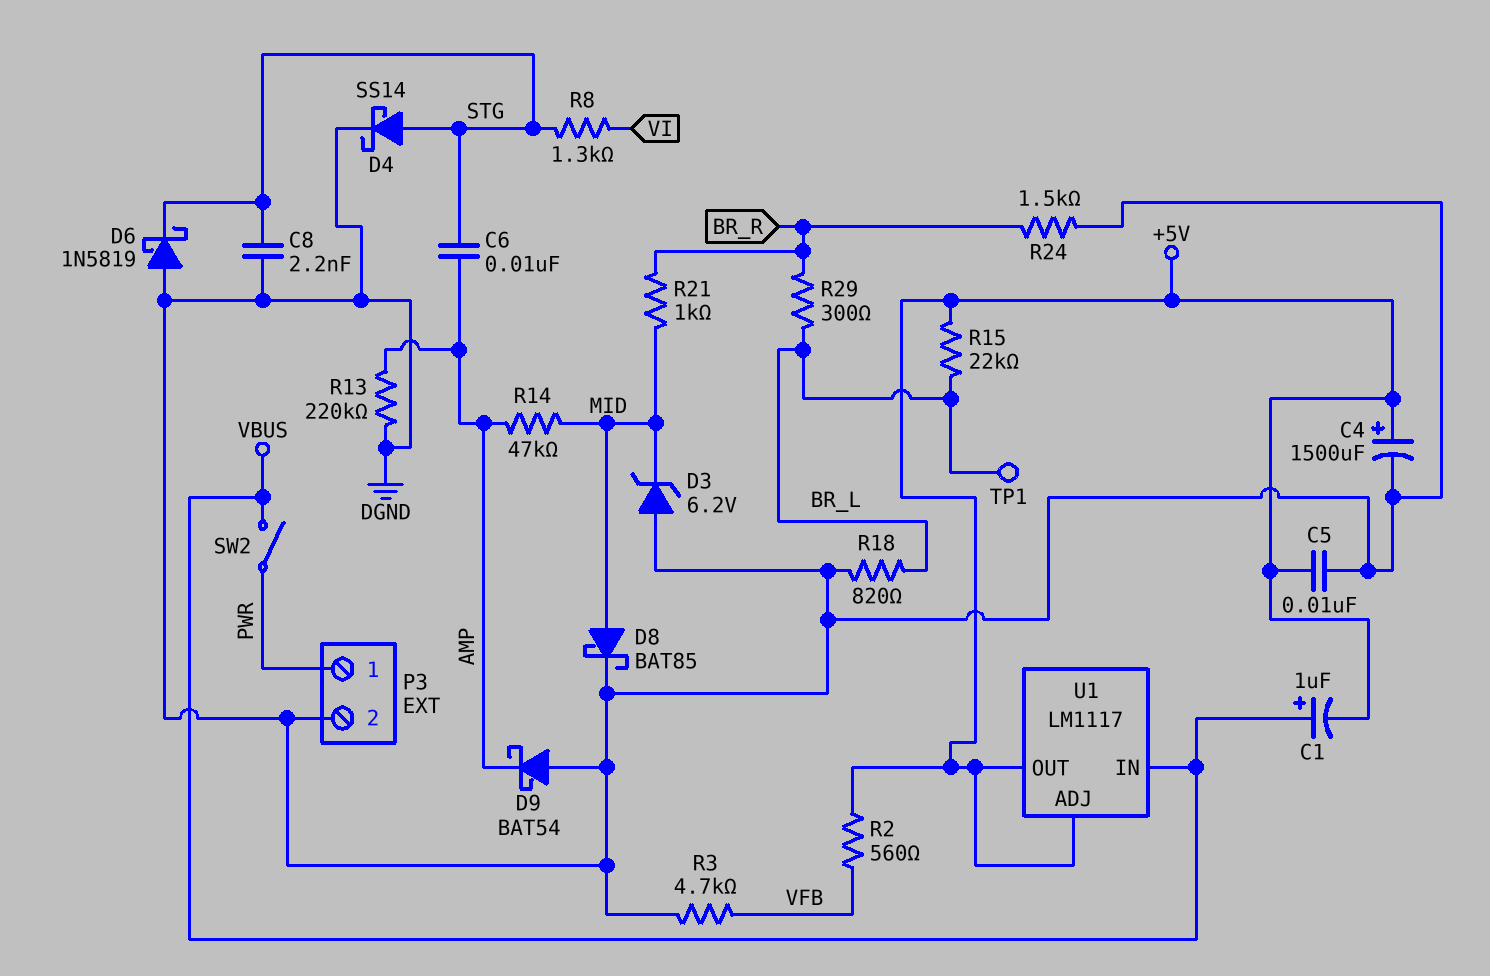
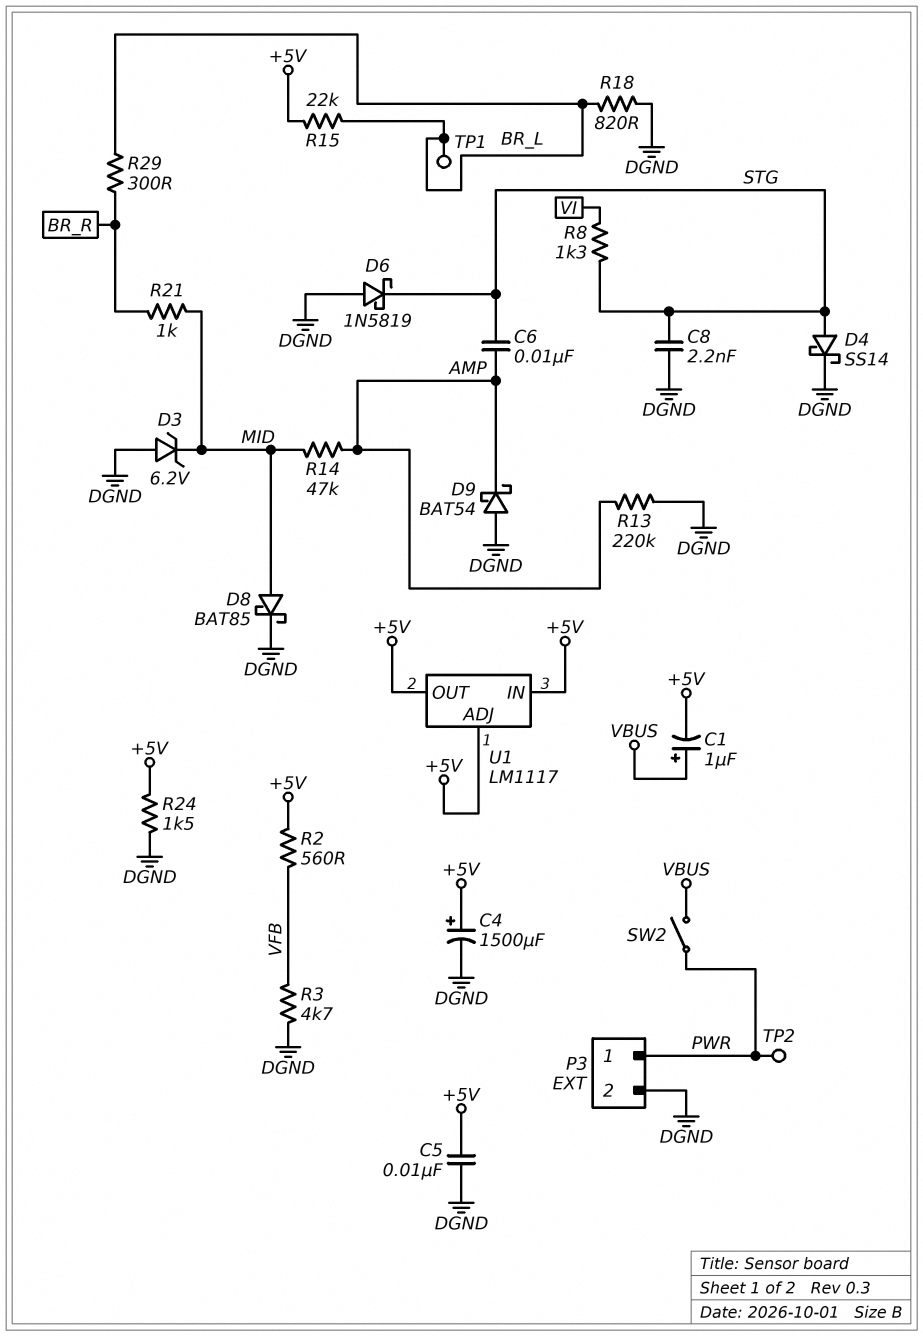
R24: 1.5k (BR_R, DGND) -> 1.5k (+5V, DGND)
TP2: none -> test point (PWR)
U1 pin IN: VBUS -> +5V

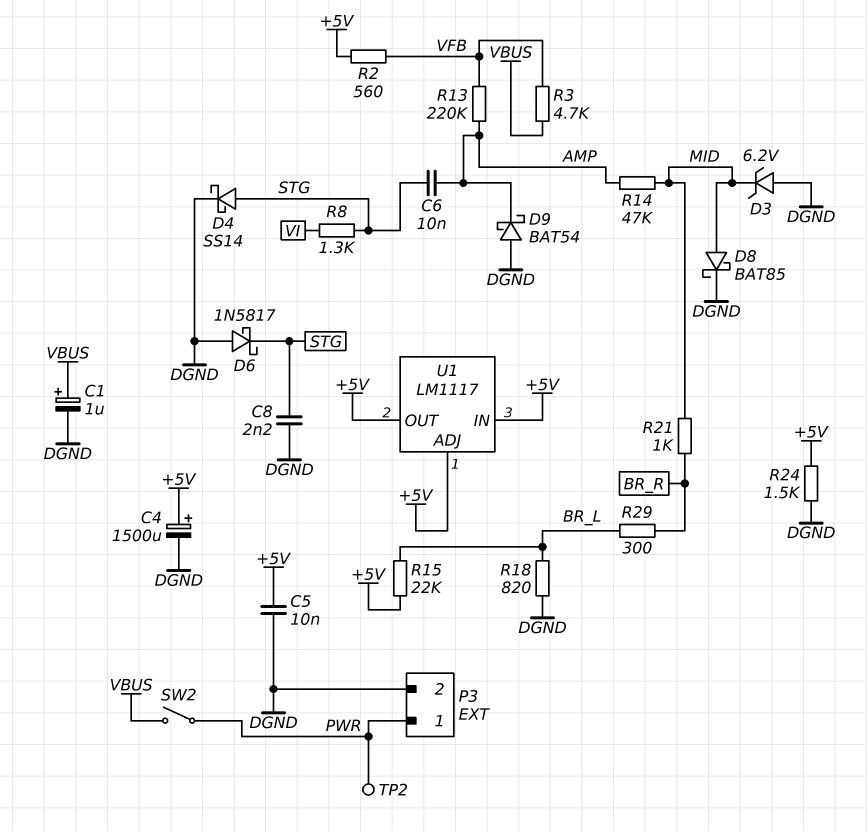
C1: 1uF (plus VBUS, minus +5V) -> 1uF (plus VBUS, minus DGND)
D6: schottky 1N5819 (A DGND, K STG) -> schottky 1N5817 (A DGND, K STG)
R3: 4.7k (DGND, VFB) -> 4.7k (VBUS, VFB)
R13: 220k (AMP, DGND) -> 220k (AMP, VFB)
TP1: test point (BR_L) -> none

